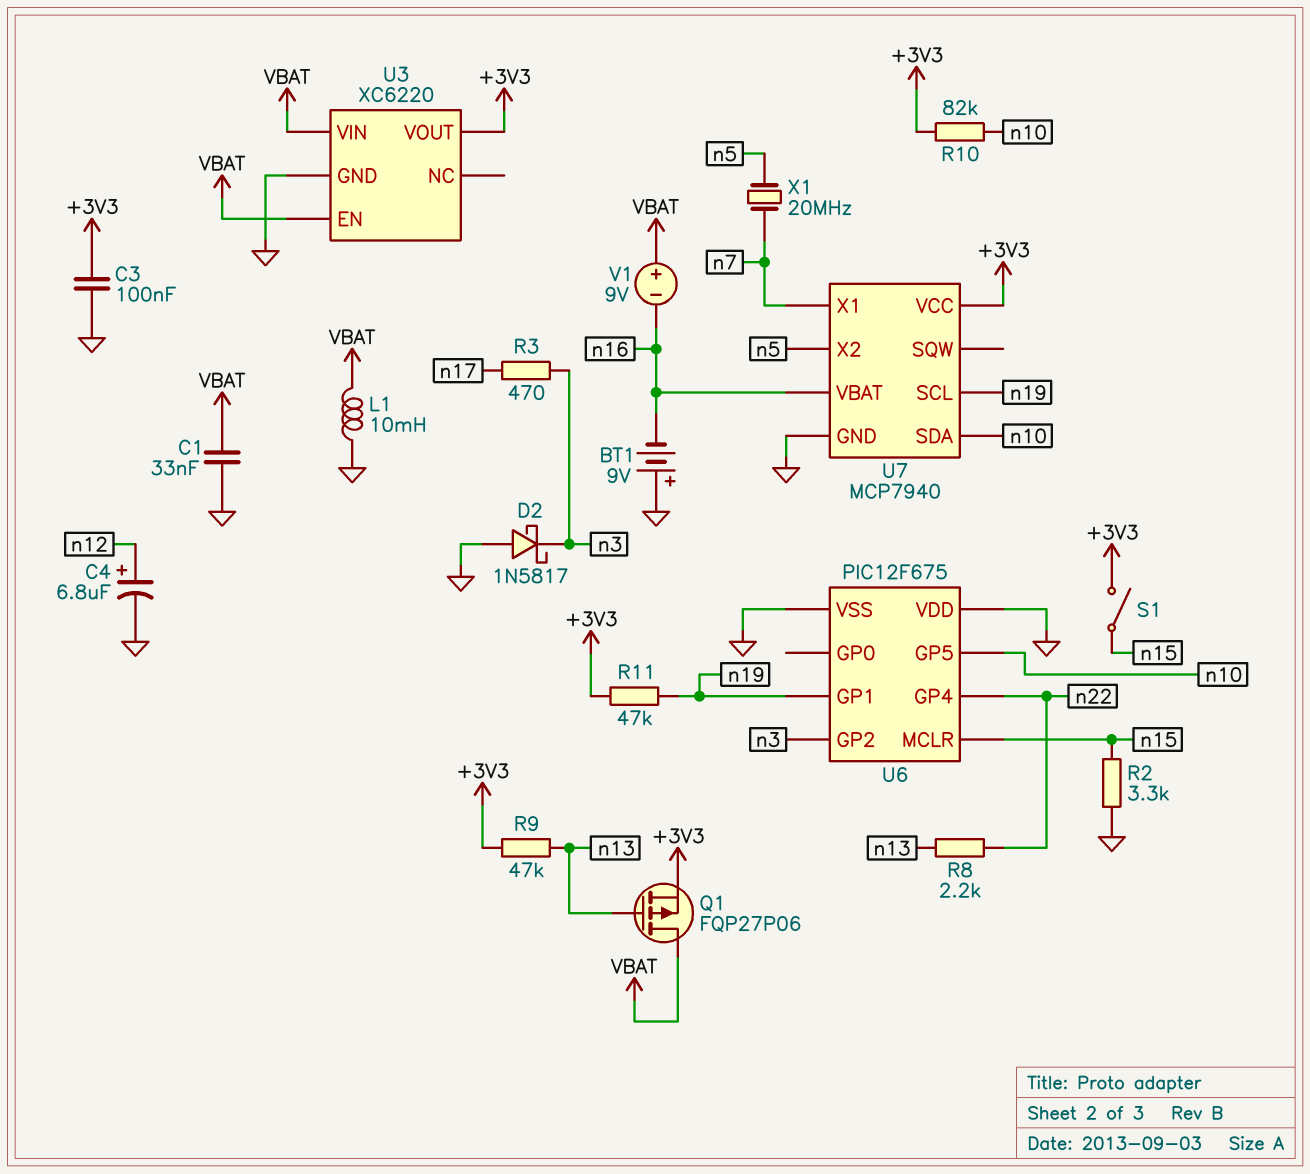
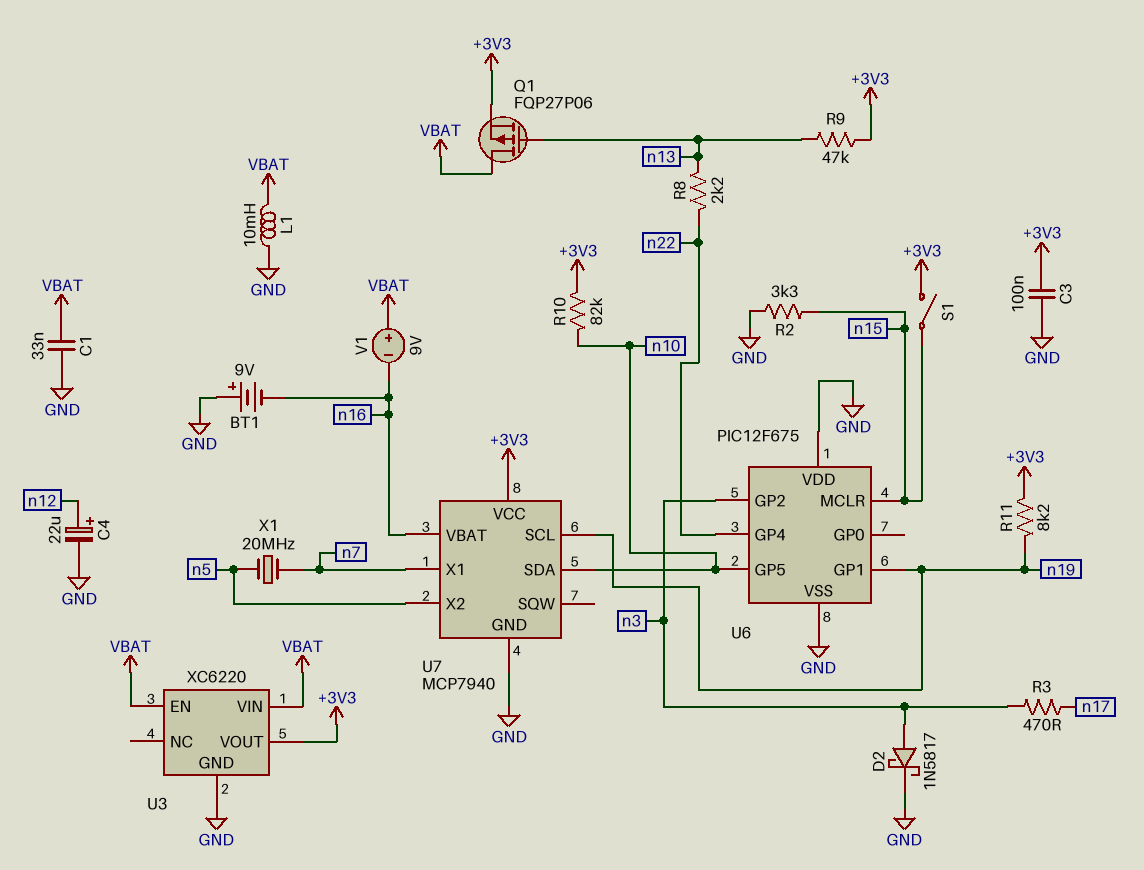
C4: 6.8uF (plus n12, minus GND) -> 22uF (plus n12, minus GND)
D2: schottky 1N5817 (A GND, K n3) -> schottky 1N5817 (A n3, K GND)
R11: 47k (+3V3, n19) -> 8.2k (+3V3, n19)

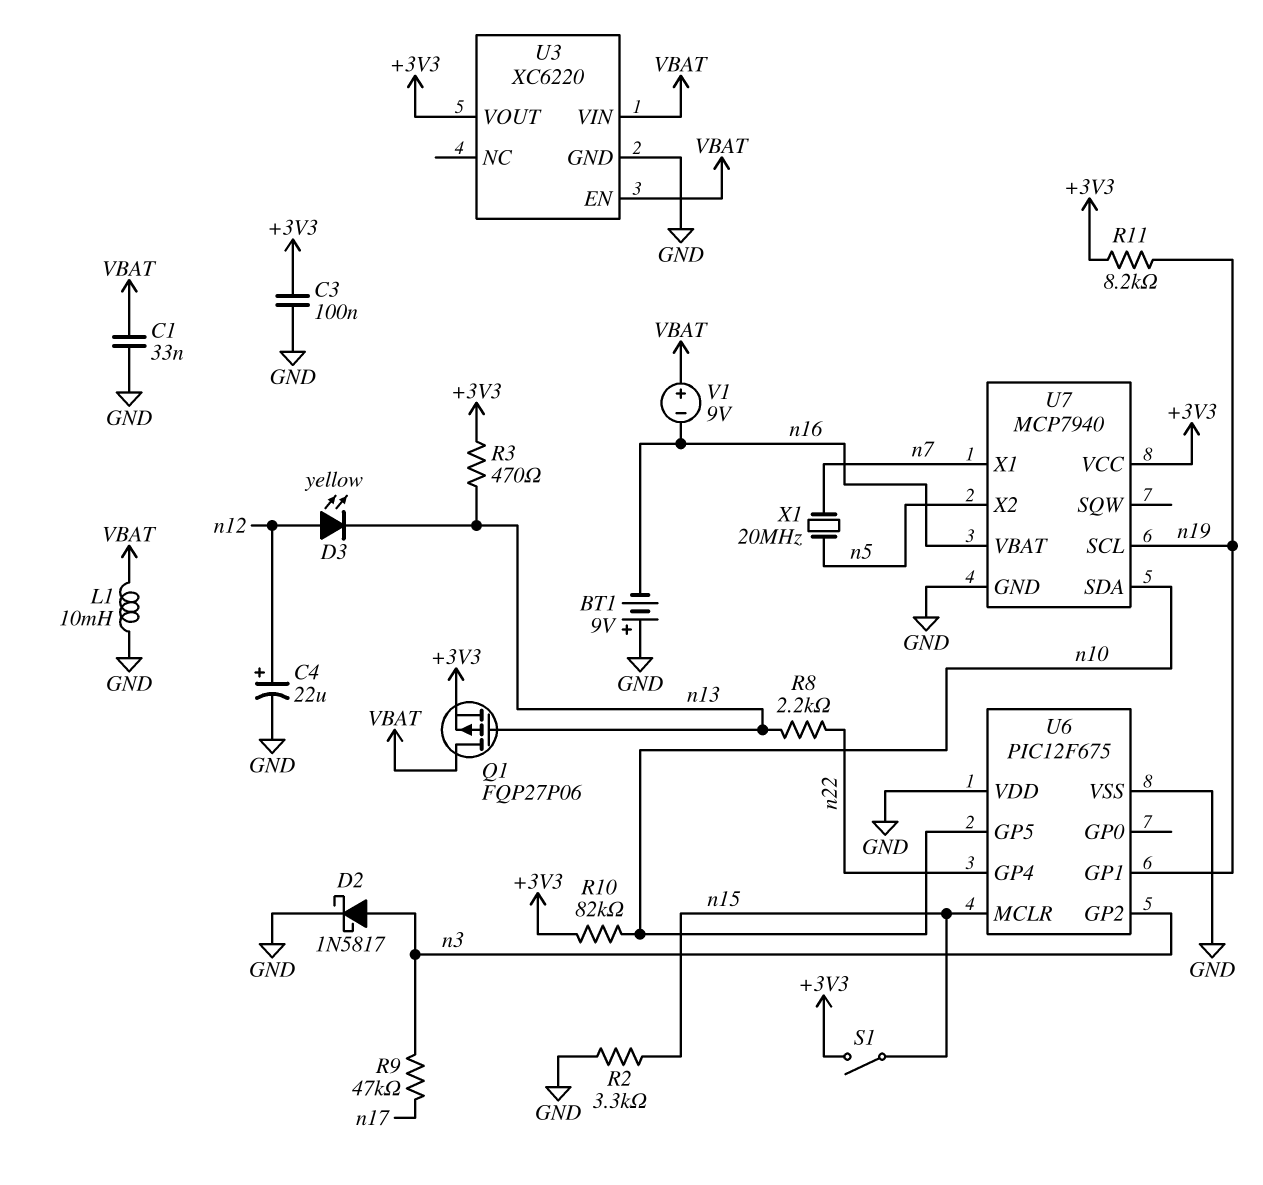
D3: none -> LED yellow (A n12, K n13)
R3: 470 (n3, n17) -> 470 (+3V3, n13)
R9: 47k (+3V3, n13) -> 47k (n3, n17)

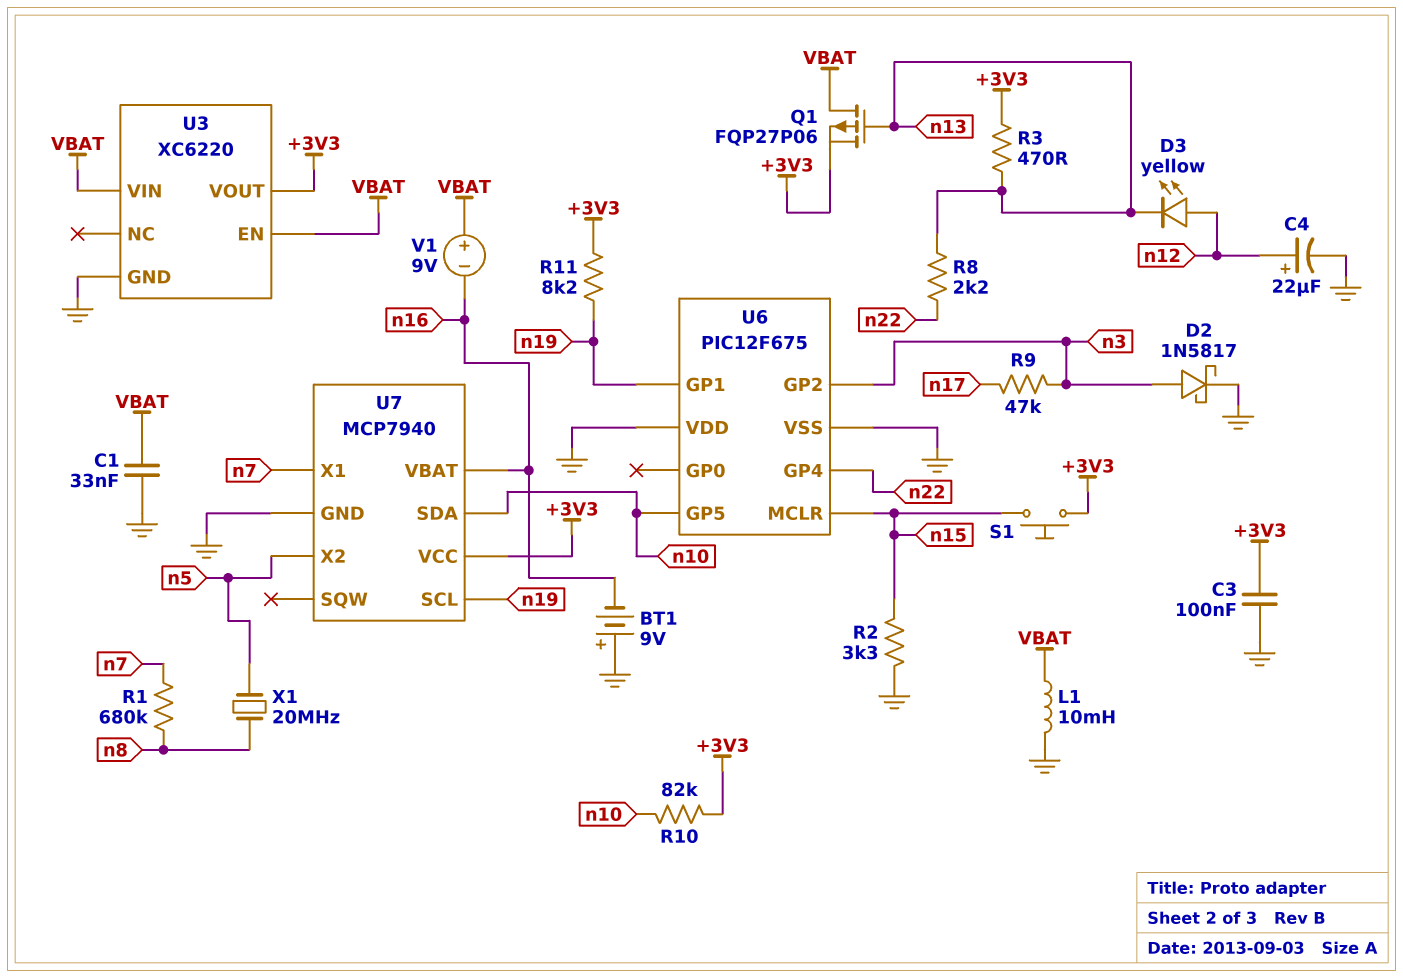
R1: none -> 680k (n7, n8)
S1: switch (+3V3, n15) -> button (+3V3, n15)
X1: 20MHz (n5, n7) -> 20MHz (n5, n8)

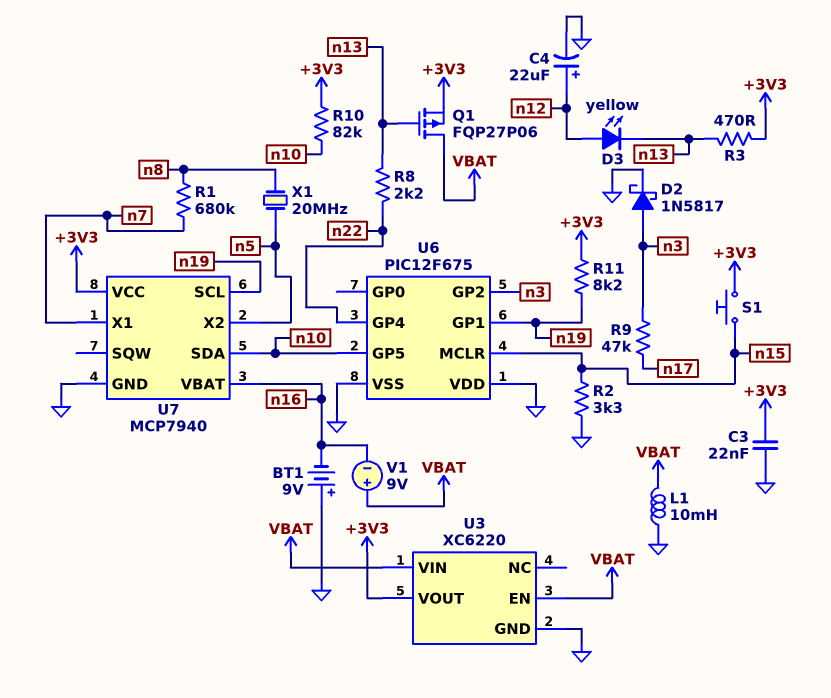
C1: 33nF (GND, VBAT) -> none
C3: 100nF (+3V3, GND) -> 22nF (+3V3, GND)

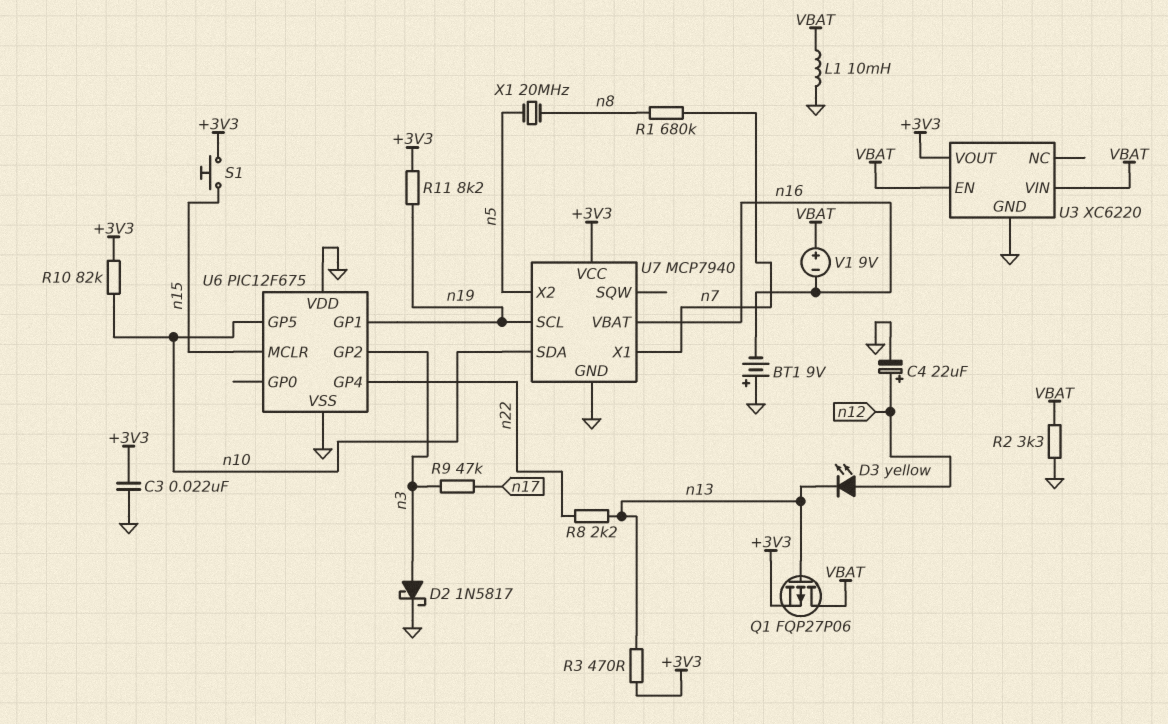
R2: 3.3k (GND, n15) -> 3.3k (GND, VBAT)

